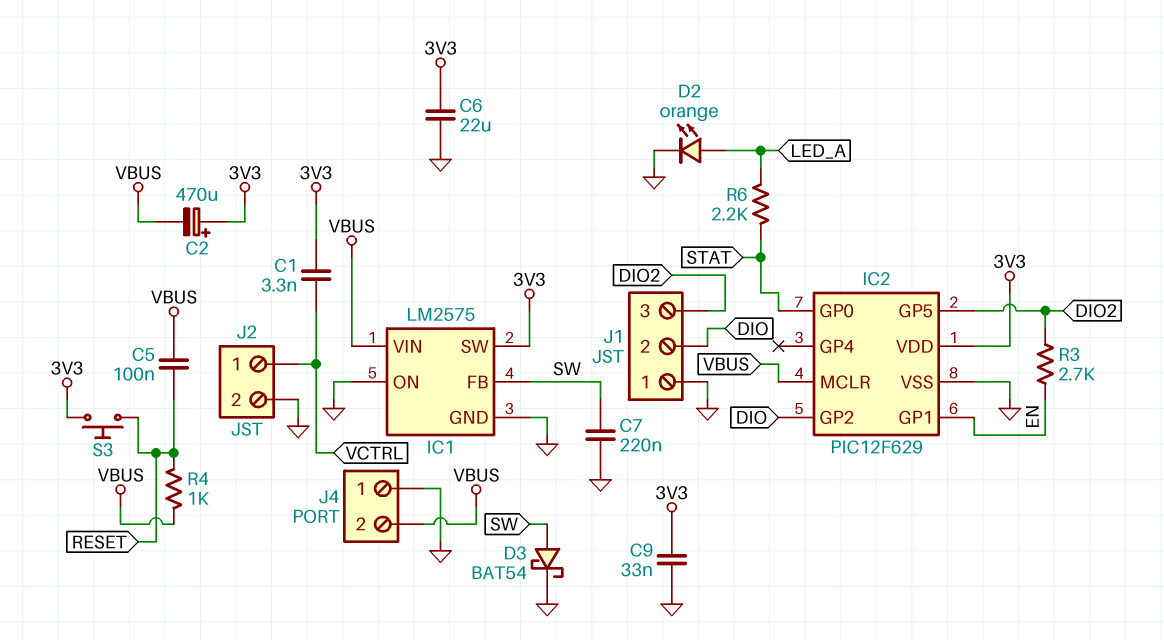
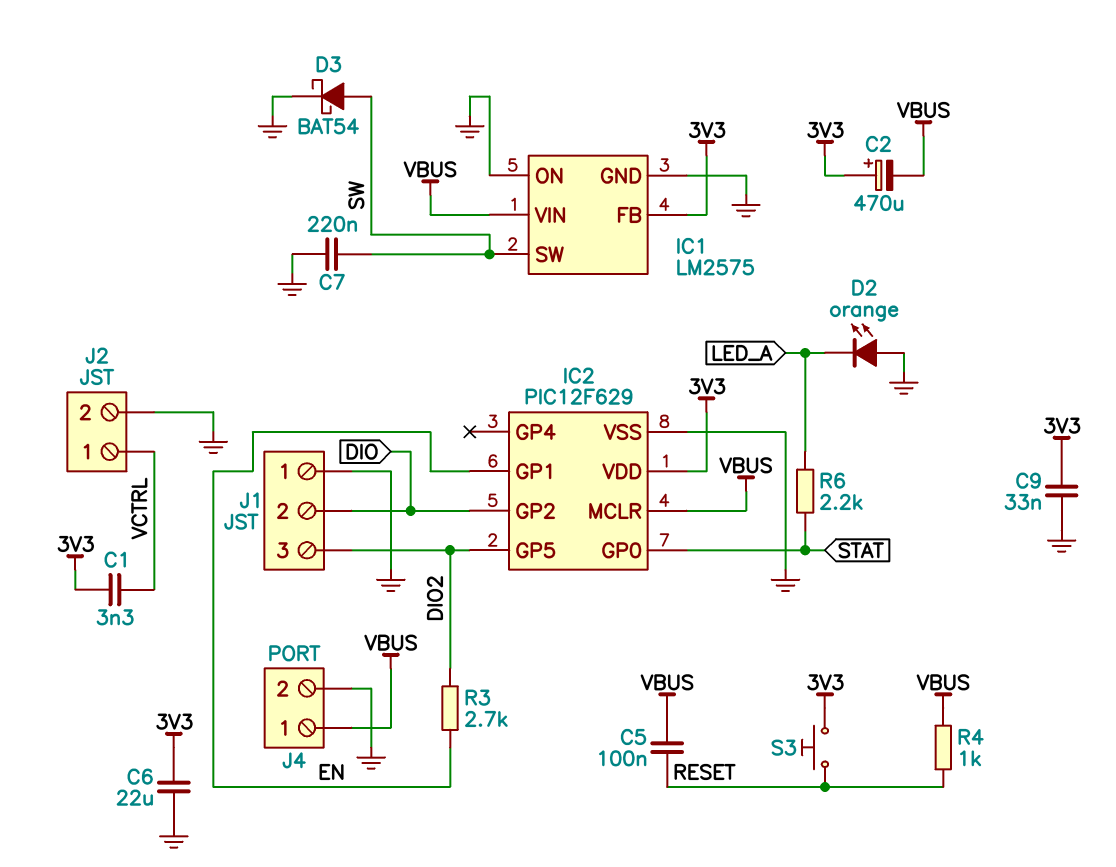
D2: LED orange (A LED_A, K GND) -> LED orange (A GND, K LED_A)
IC1 pin FB: SW -> 3V3
IC1 pin SW: 3V3 -> SW
J4 pin 1: GND -> VBUS
J4 pin 2: VBUS -> GND

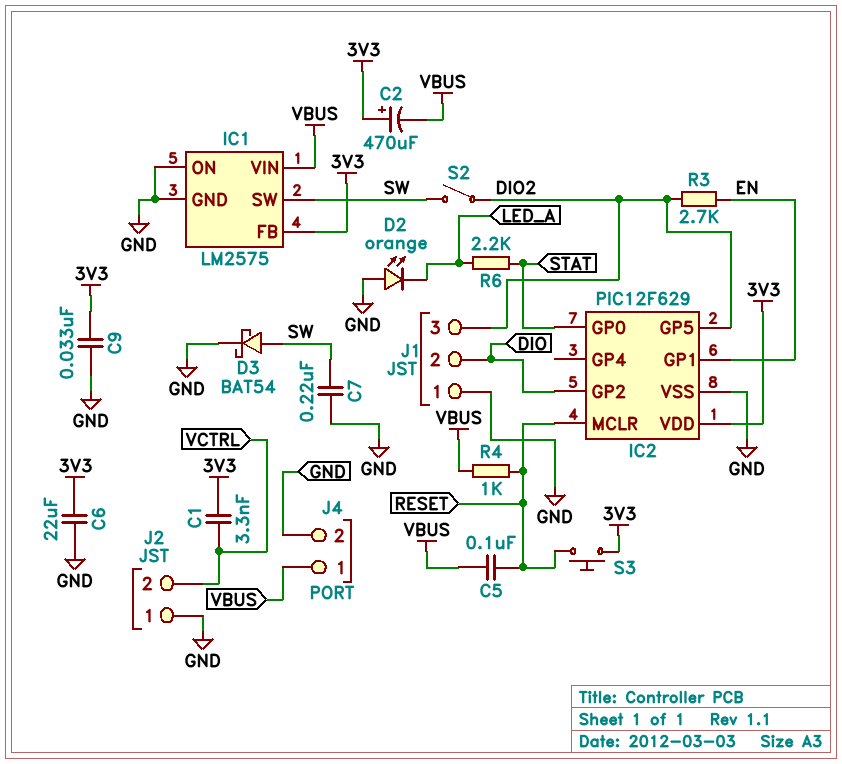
IC2 pin MCLR: VBUS -> RESET
J2 pin 1: VCTRL -> GND
J2 pin 2: GND -> VCTRL
S2: none -> switch (DIO2, SW)

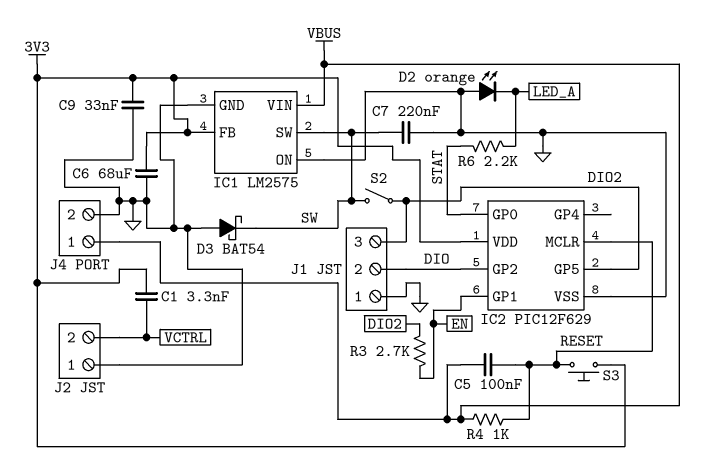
C2: 470uF (plus 3V3, minus VBUS) -> none
C6: 22uF (3V3, GND) -> 68uF (3V3, GND)
D3: schottky BAT54 (A SW, K GND) -> schottky BAT54 (A GND, K SW)

